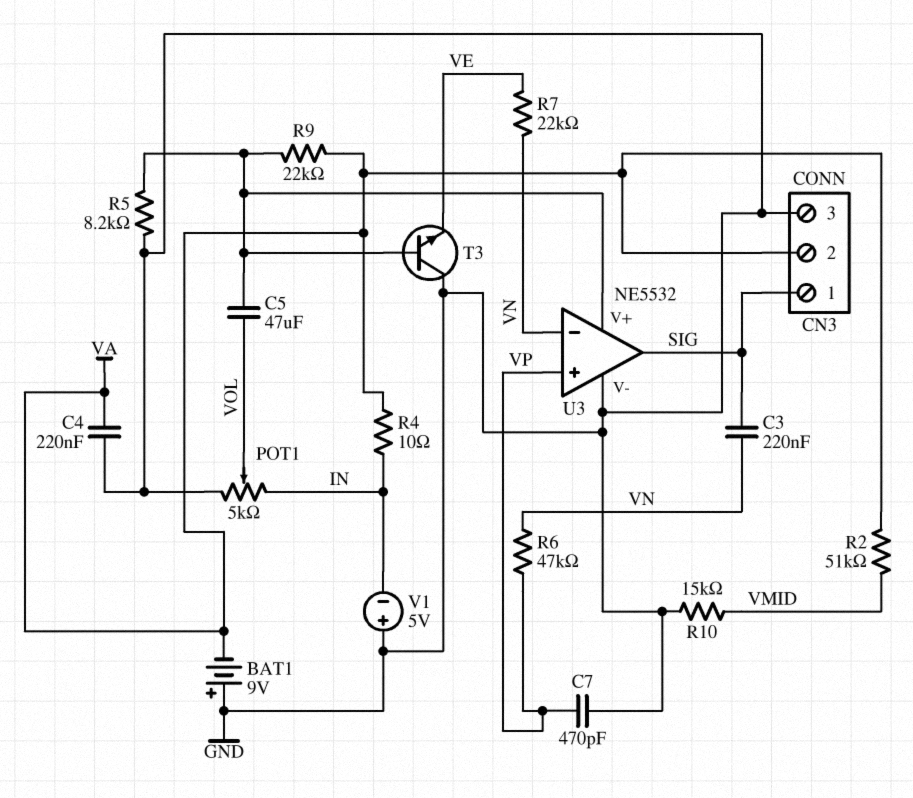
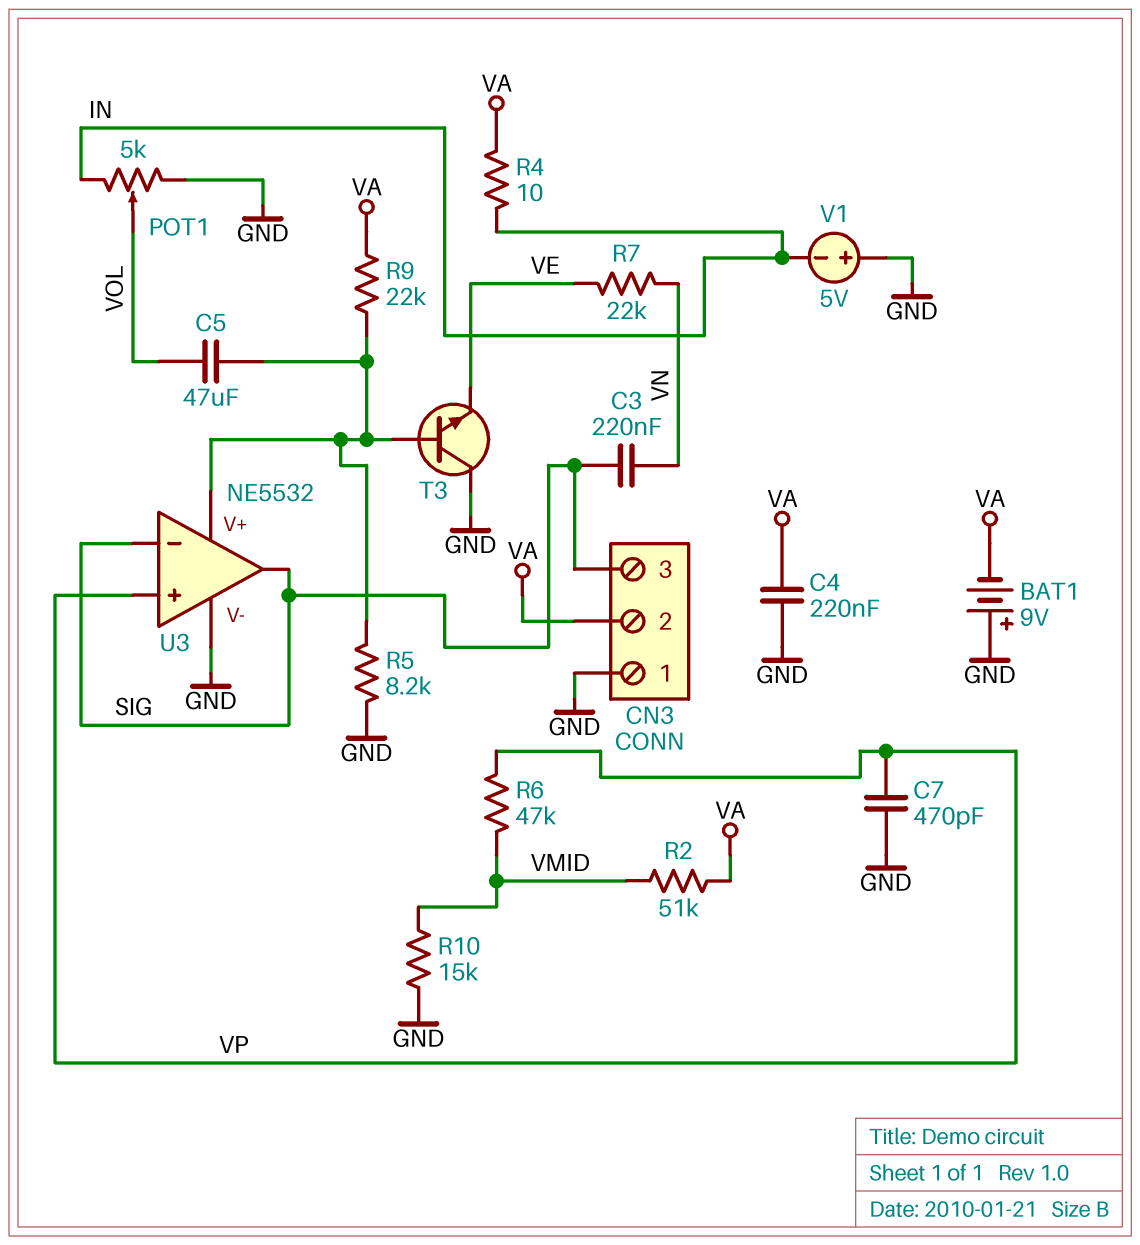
CN3 pin 1: SIG -> GND
CN3 pin 3: GND -> SIG
R6: 47k (VN, VP) -> 47k (VMID, VP)
U3 pin in-: VN -> SIG

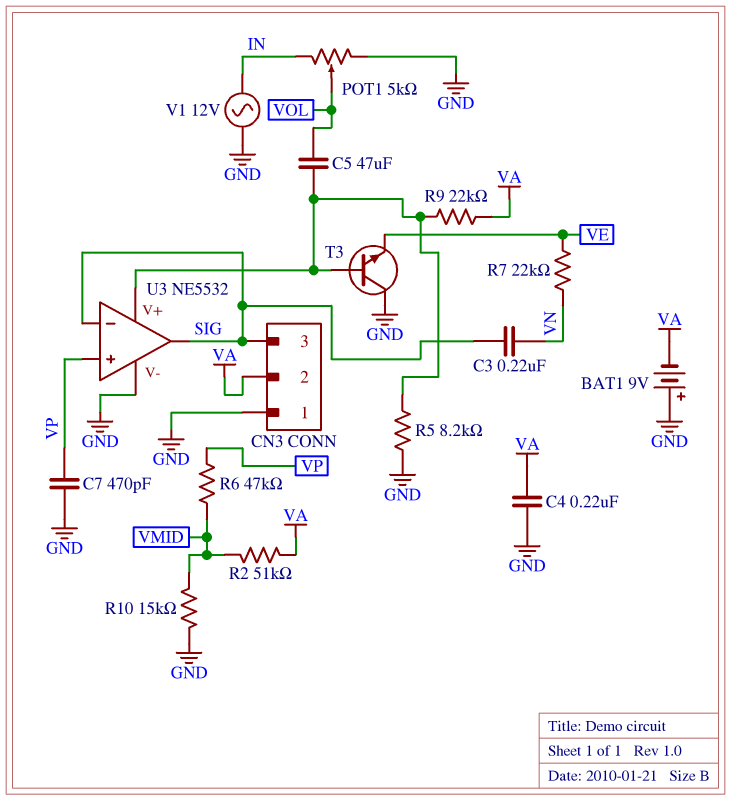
R4: 10 (IN, VA) -> none
V1: 5V (plus GND, minus IN) -> AC 12V (GND, IN)

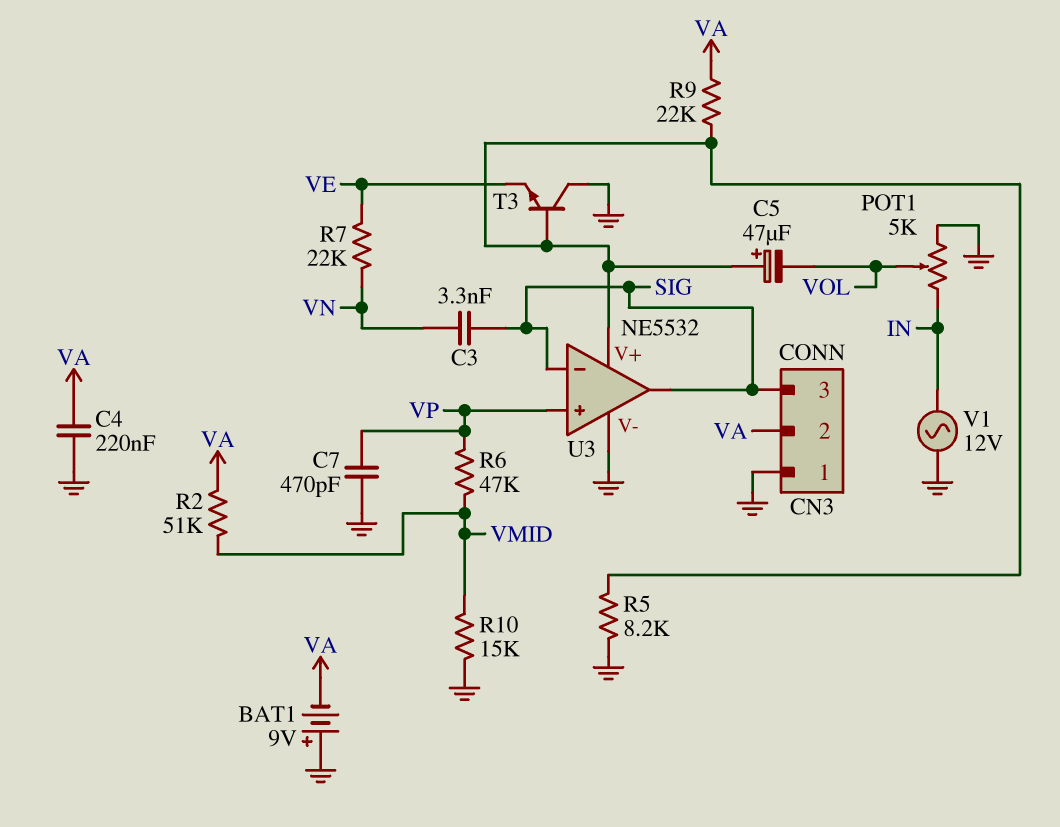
C3: 220nF (SIG, VN) -> 3.3nF (SIG, VN)
C5: 47uF (U3/V+, VOL) -> 47uF (plus U3/V+, minus VOL)

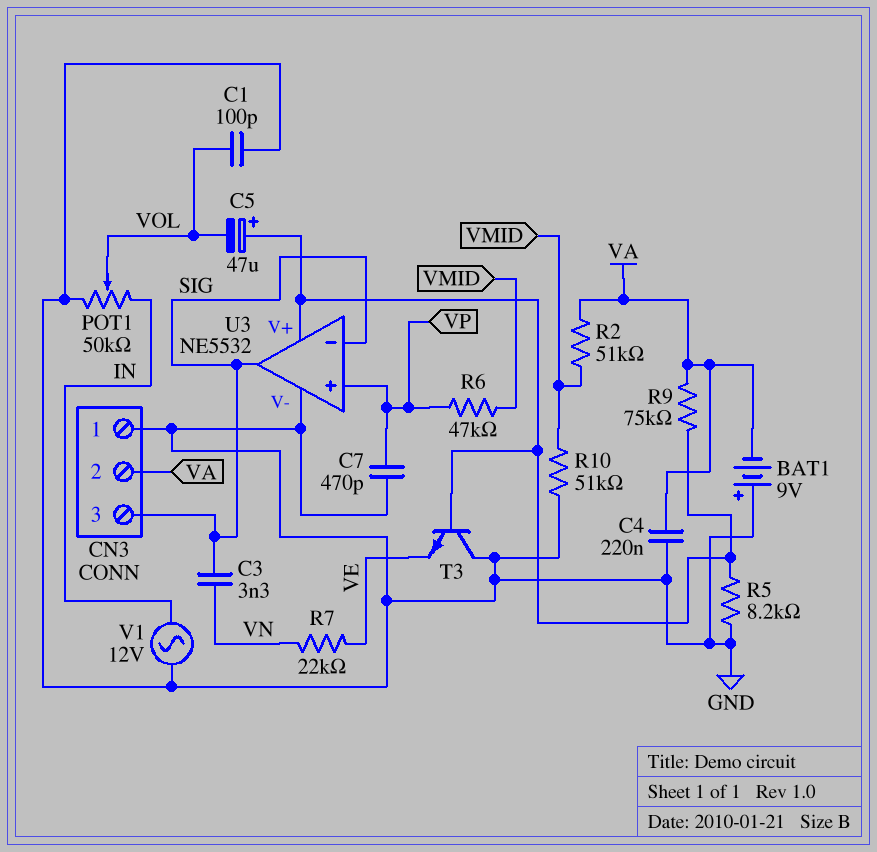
C1: none -> 100pF (GND, VOL)
POT1: 5k (GND, IN, wiper VOL) -> 50k (GND, IN, wiper VOL)
R9: 22k (U3/V+, VA) -> 75k (U3/V+, VA)
R10: 15k (GND, VMID) -> 51k (GND, VMID)

